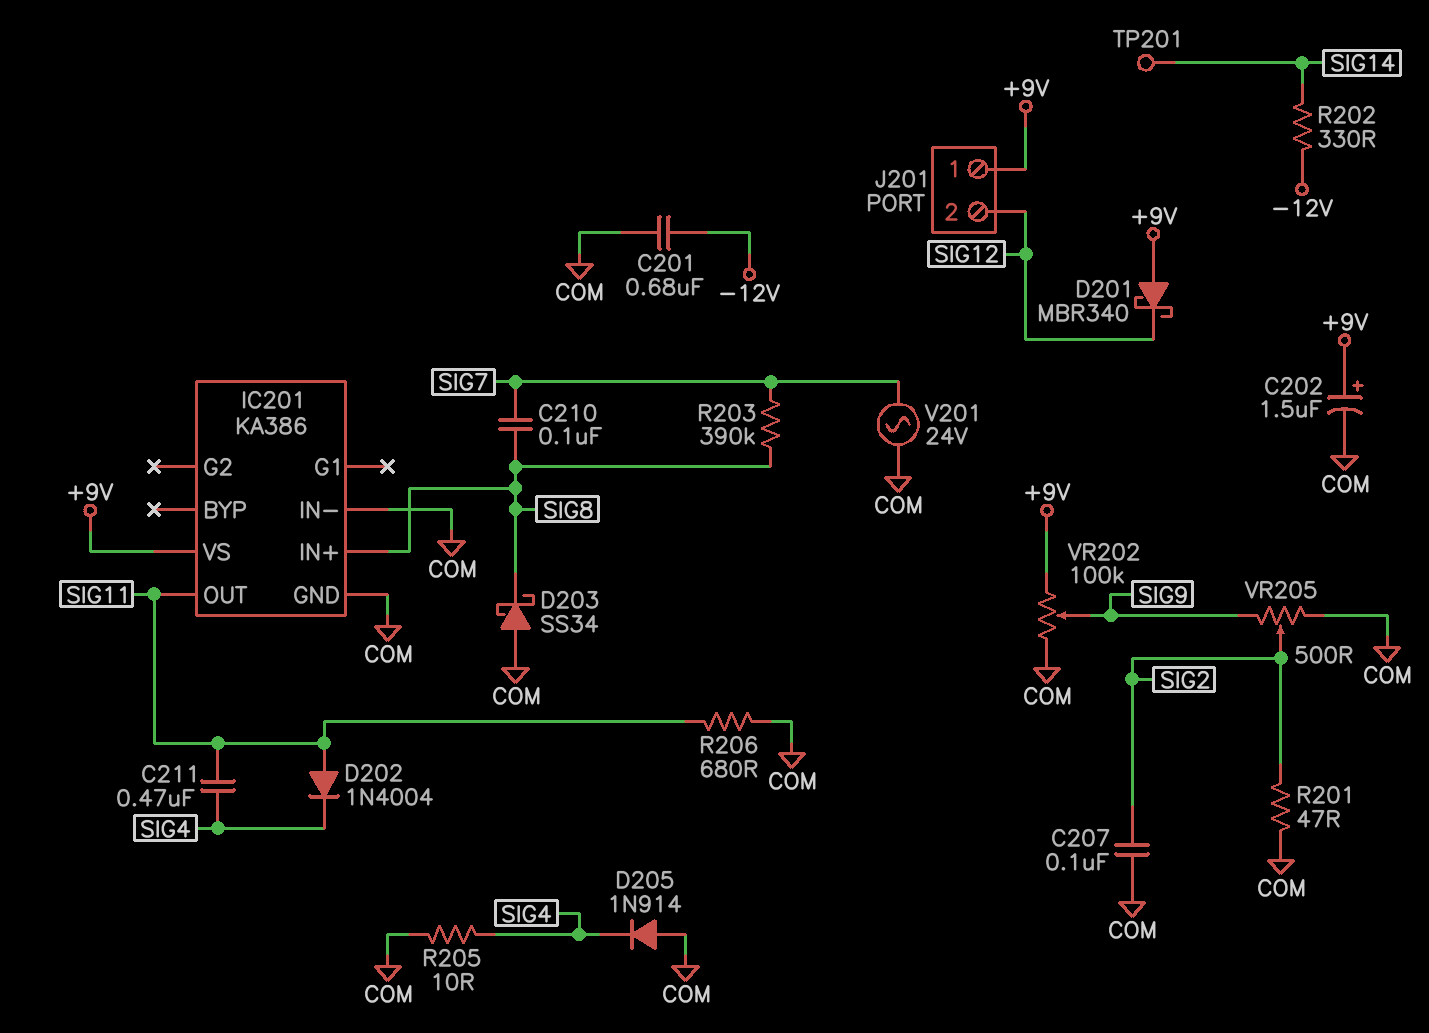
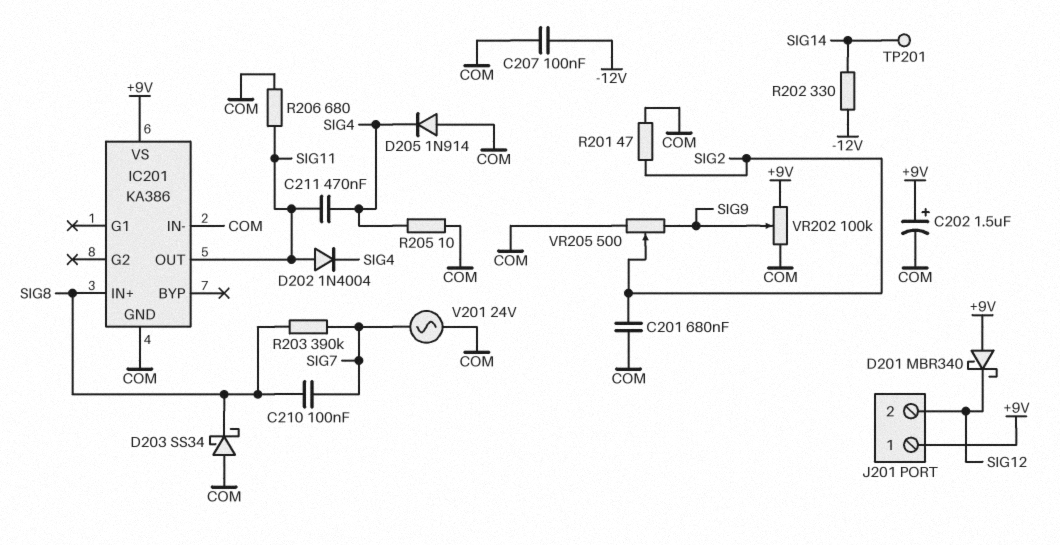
C201: 680nF (-12V, COM) -> 680nF (COM, SIG2)
C207: 100nF (COM, SIG2) -> 100nF (-12V, COM)

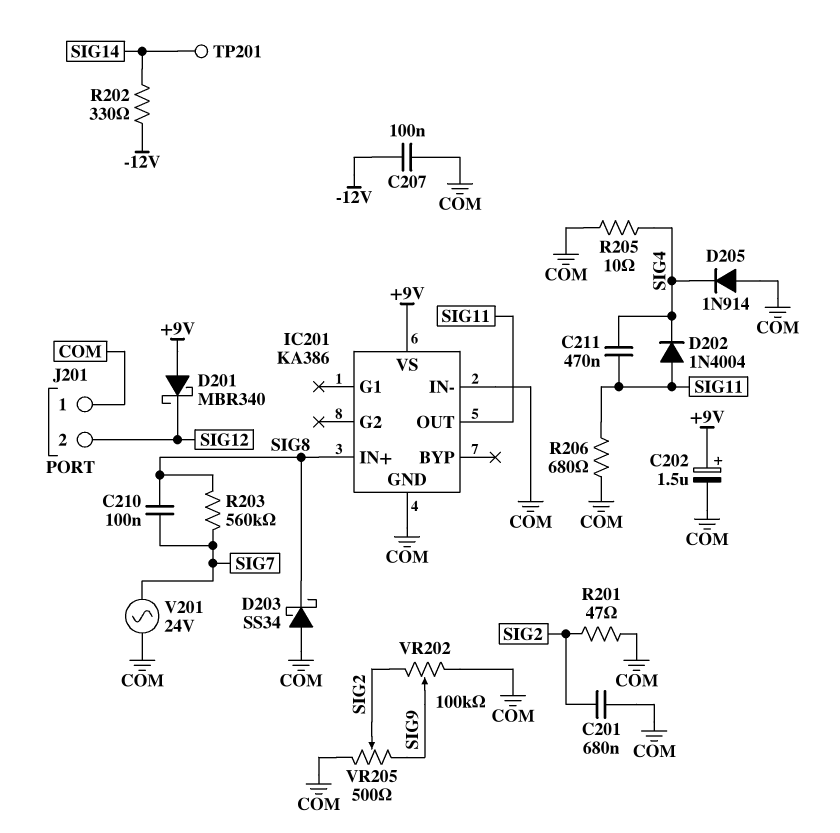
J201 pin 1: +9V -> COM
R203: 390k (SIG7, SIG8) -> 560k (SIG7, SIG8)
VR202: 100k (+9V, COM, wiper SIG9) -> 100k (COM, SIG2, wiper SIG9)

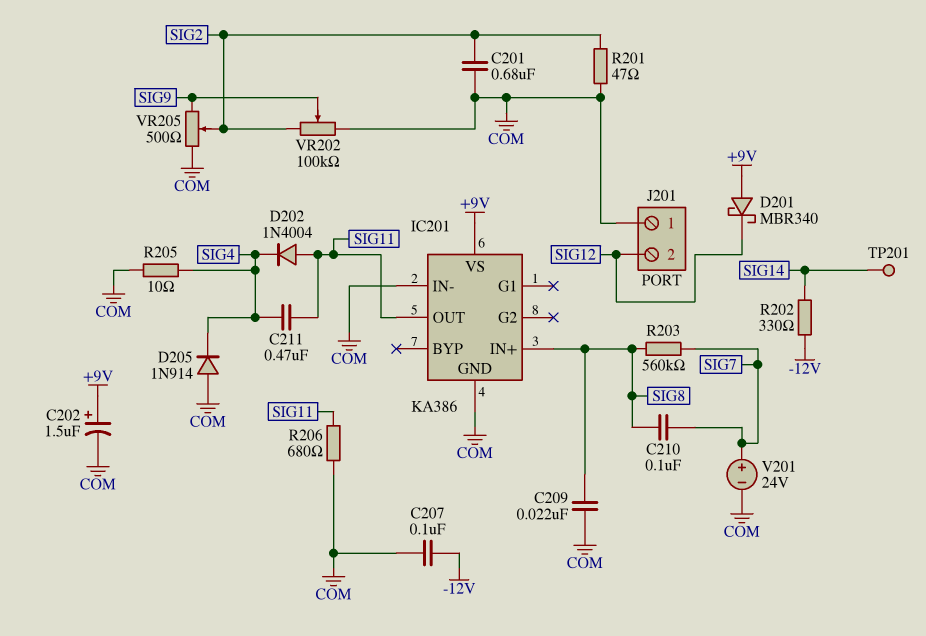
C209: none -> 22nF (COM, SIG8)
D203: schottky SS34 (A COM, K SIG8) -> none
V201: AC 24V (COM, SIG7) -> 24V (plus SIG7, minus COM)

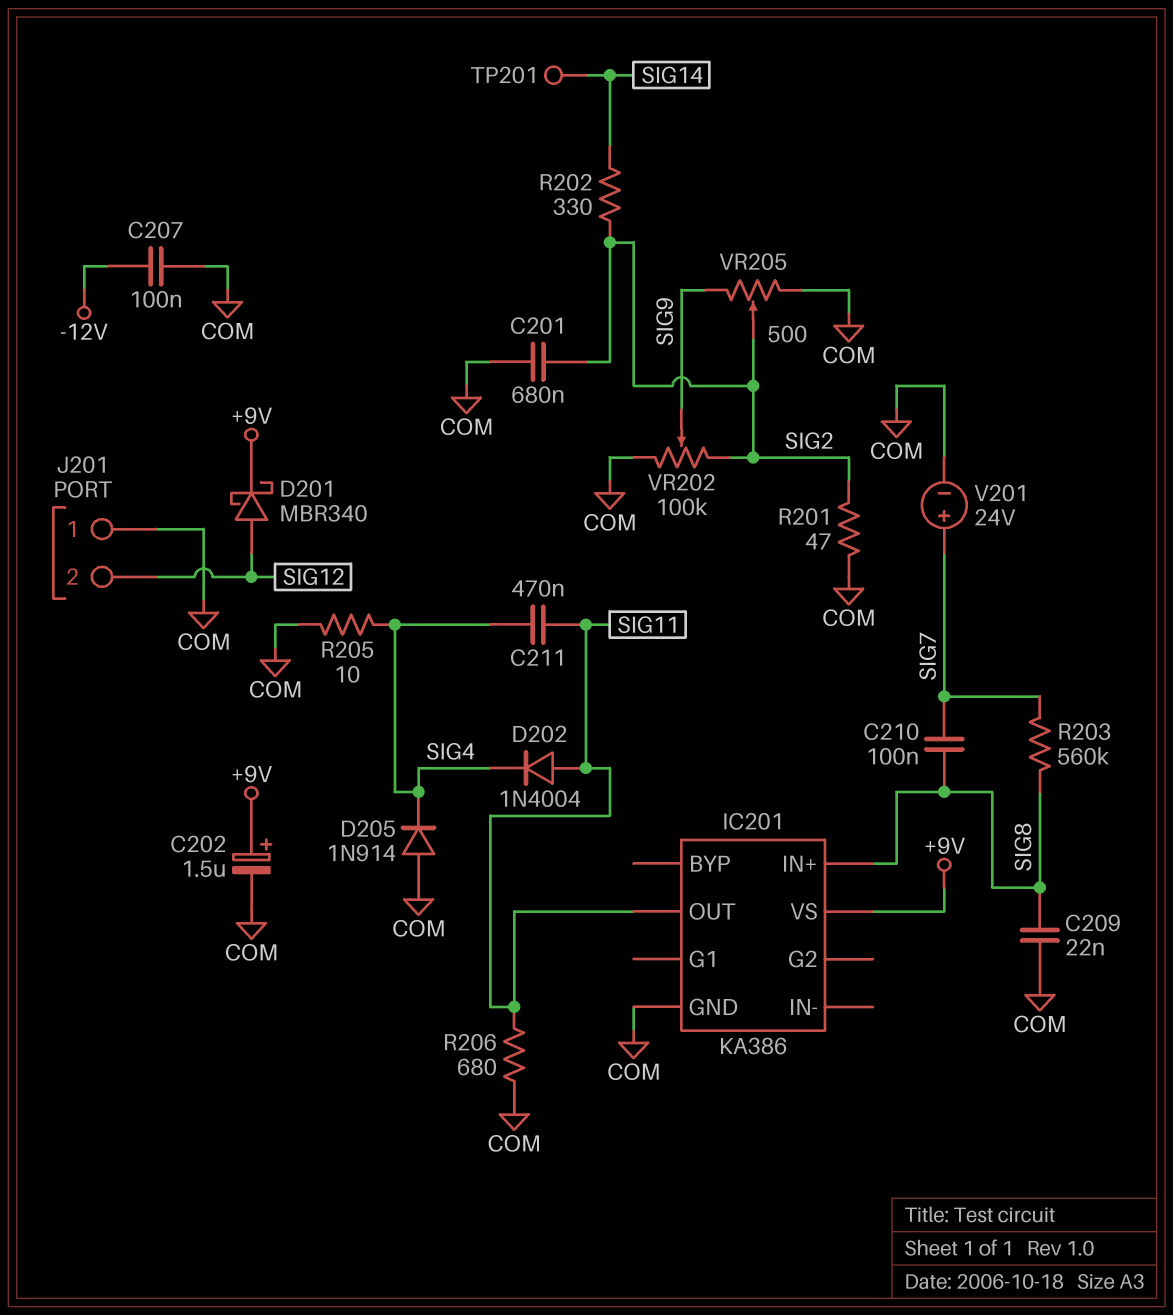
D201: schottky MBR340 (A +9V, K SIG12) -> schottky MBR340 (A SIG12, K +9V)
IC201 pin IN-: COM -> none
R202: 330 (-12V, SIG14) -> 330 (SIG2, SIG14)

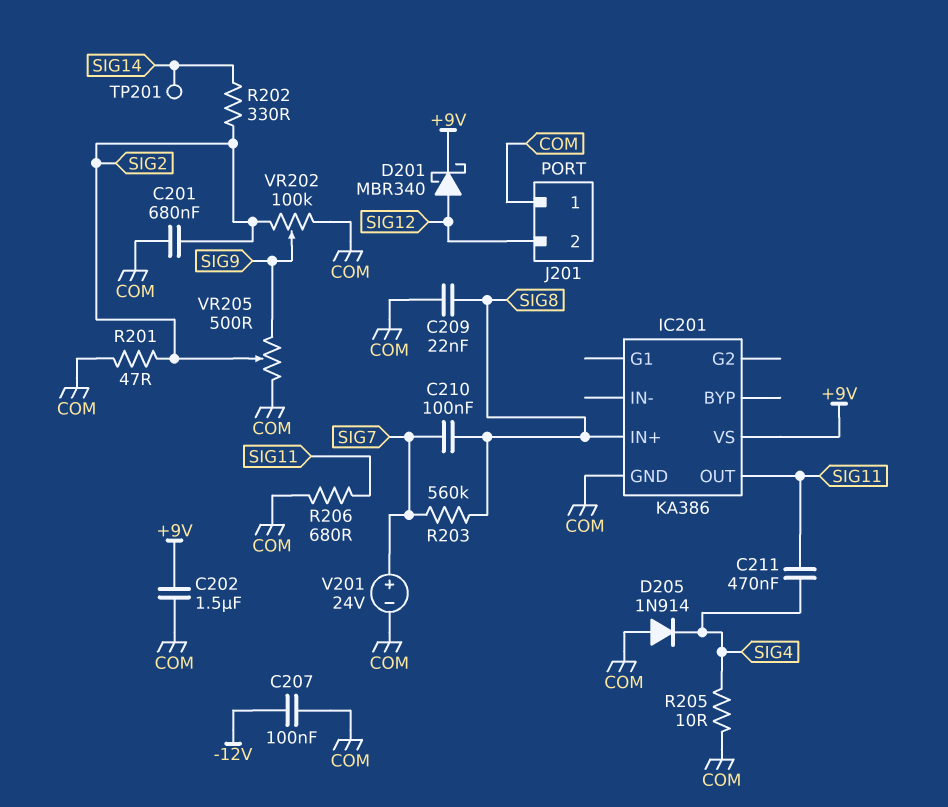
C202: 1.5uF (plus +9V, minus COM) -> 1.5uF (+9V, COM)
D202: diode 1N4004 (A SIG11, K SIG4) -> none

